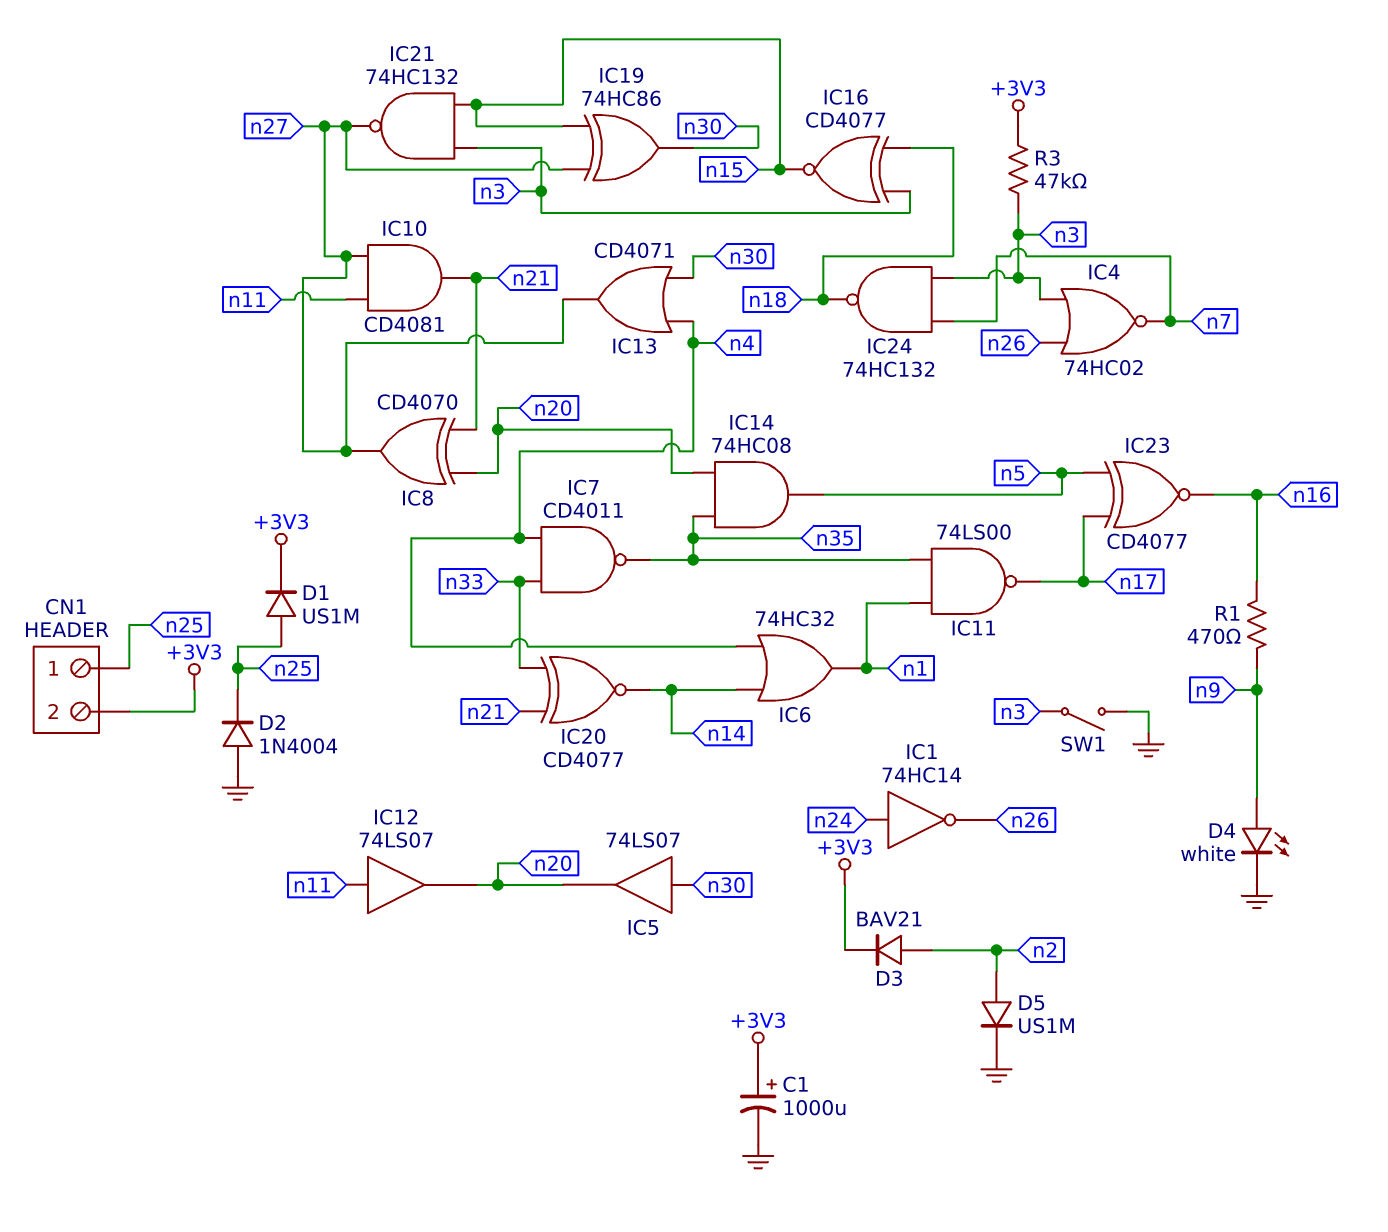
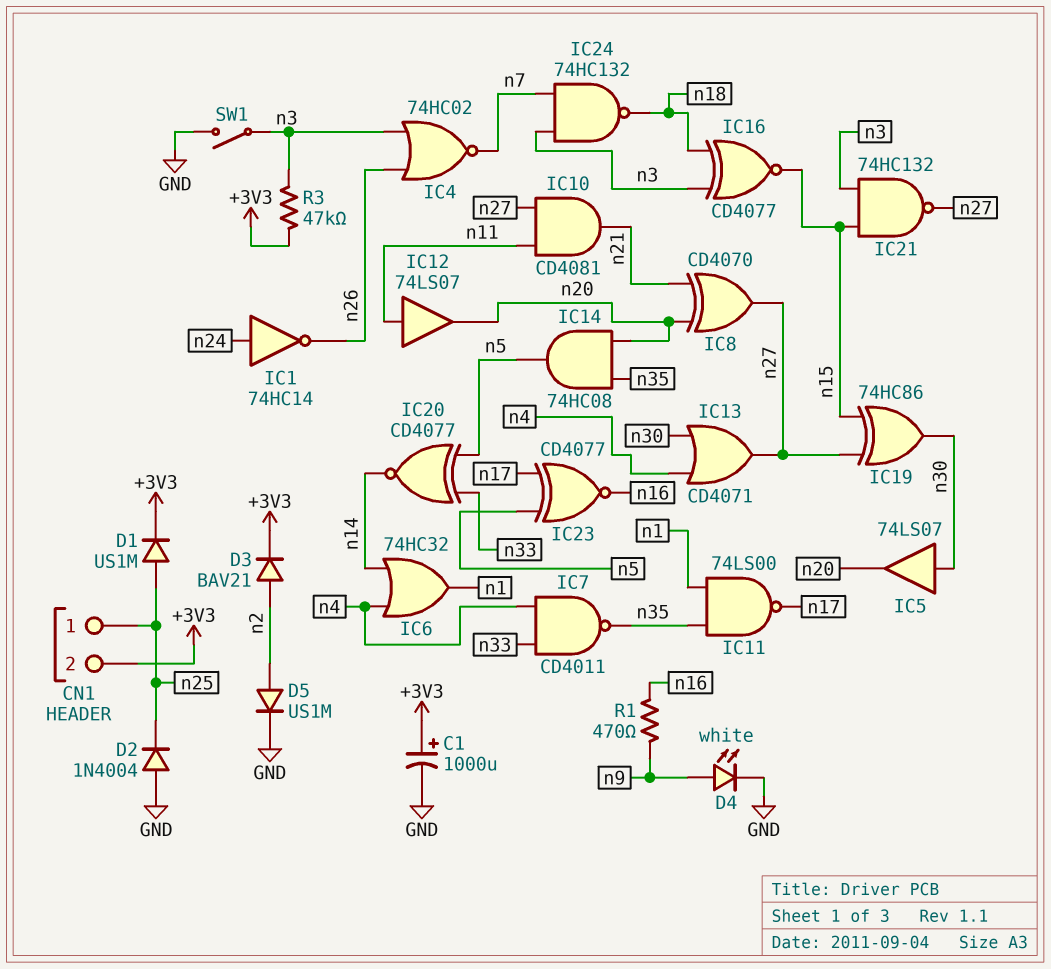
IC20: XNOR CD4077 (in n21, in n33, out n14) -> XNOR CD4077 (in n5, in n33, out n14)

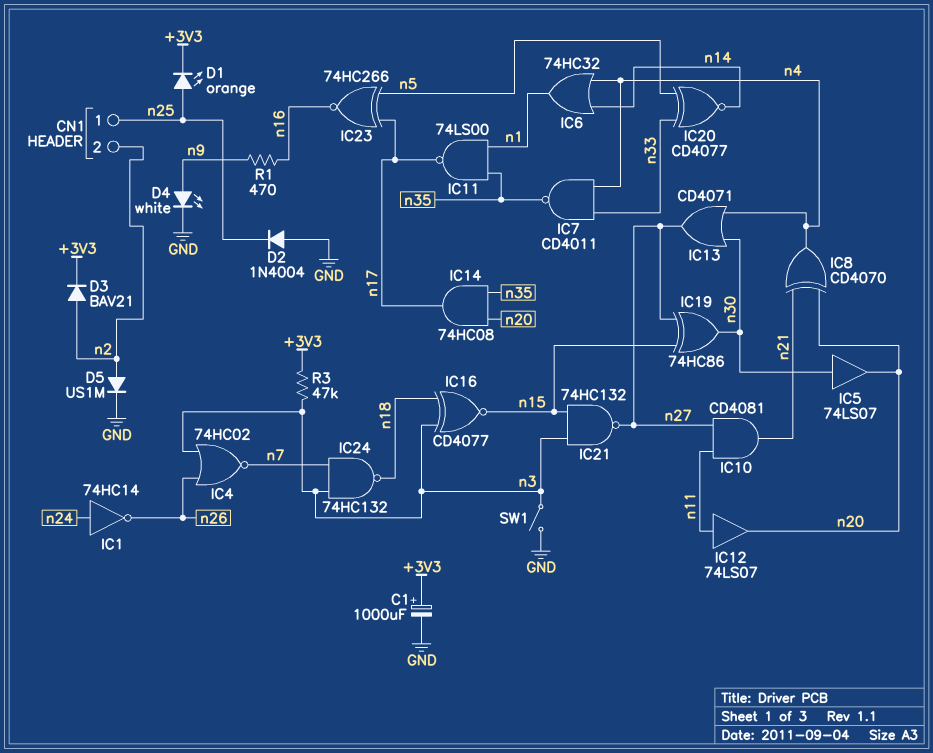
CN1 pin 2: +3V3 -> n2
D1: diode US1M (A n25, K +3V3) -> LED orange (A n25, K +3V3)
IC8: XOR CD4070 (in n20, in n21, out n27) -> XOR CD4070 (in n20, in n21, out n4)
IC14: AND 74HC08 (in n20, in n35, out n5) -> AND 74HC08 (in n20, in n35, out n17)
IC23: XNOR CD4077 (in n5, in n17, out n16) -> XNOR 74HC266 (in n5, in n17, out n16)

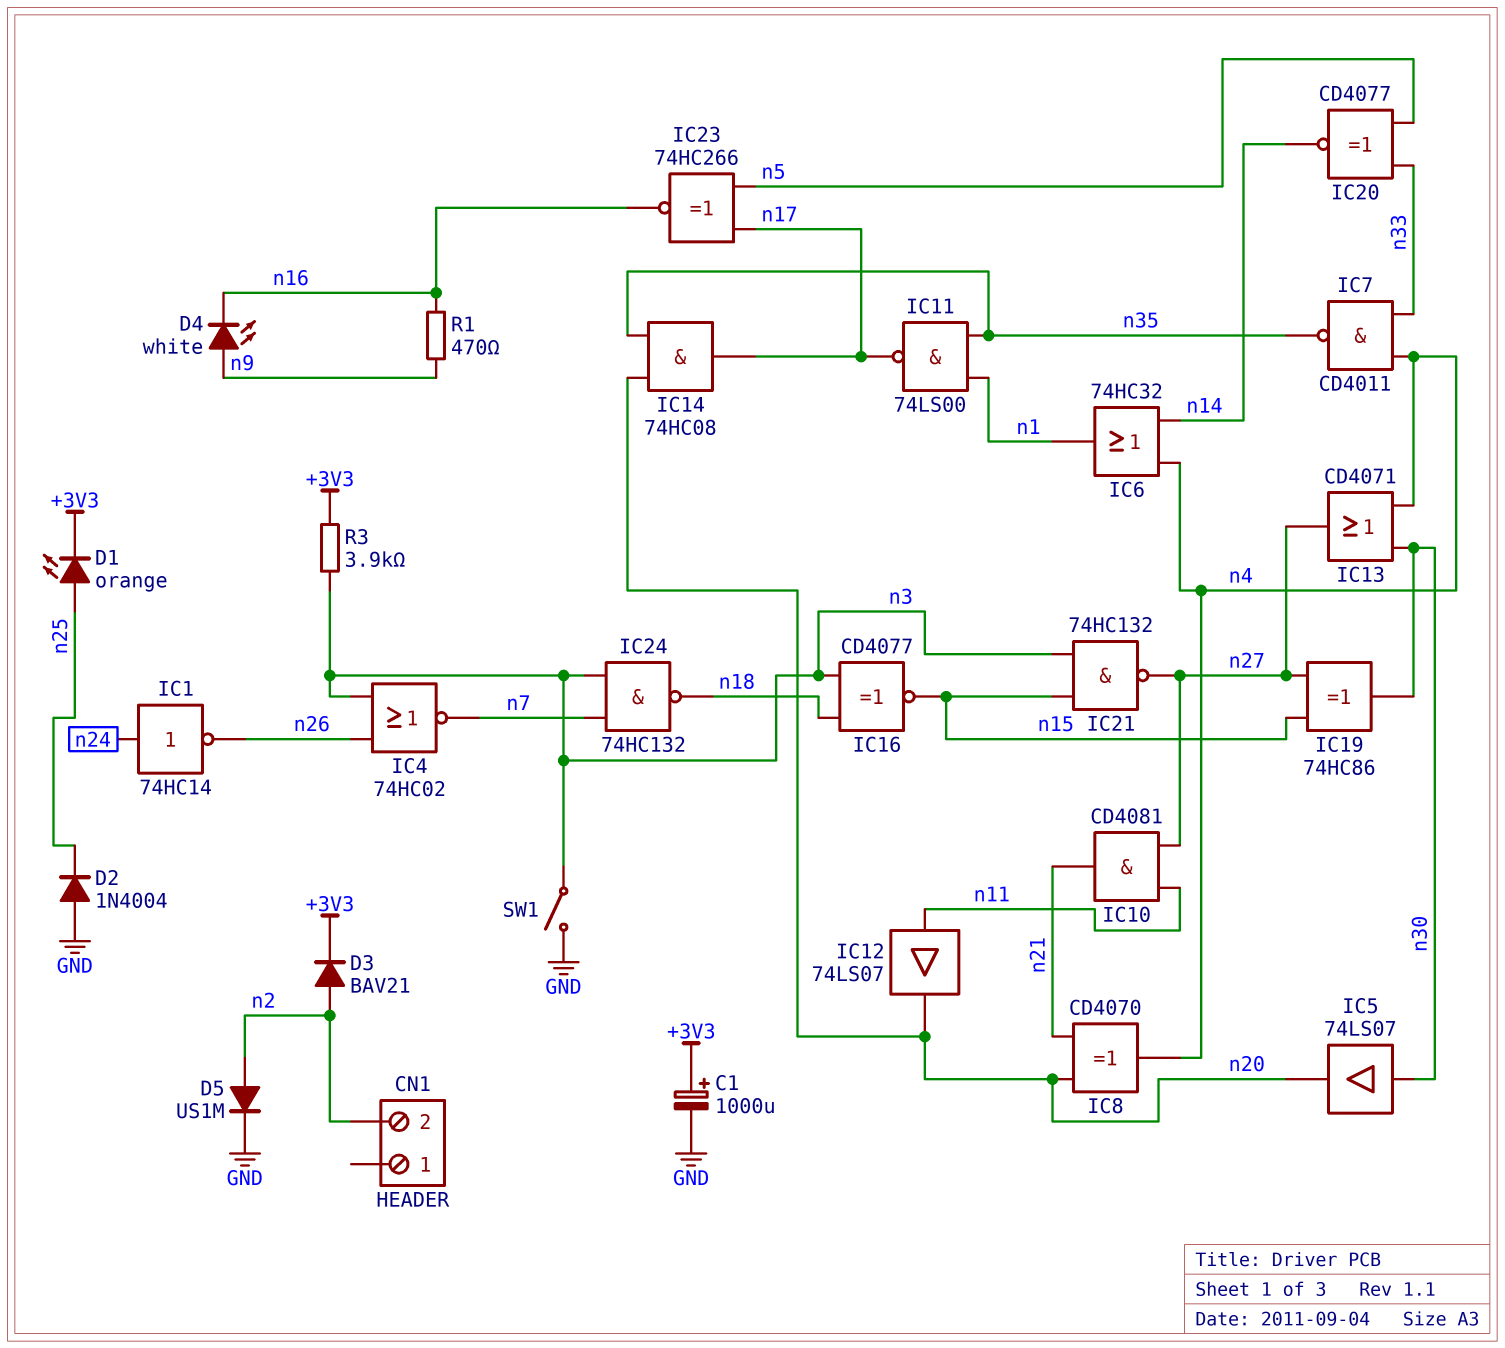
CN1 pin 1: n25 -> none
D4: LED white (A n9, K GND) -> LED white (A n9, K n16)
R3: 47k (+3V3, n3) -> 3.9k (+3V3, n3)

